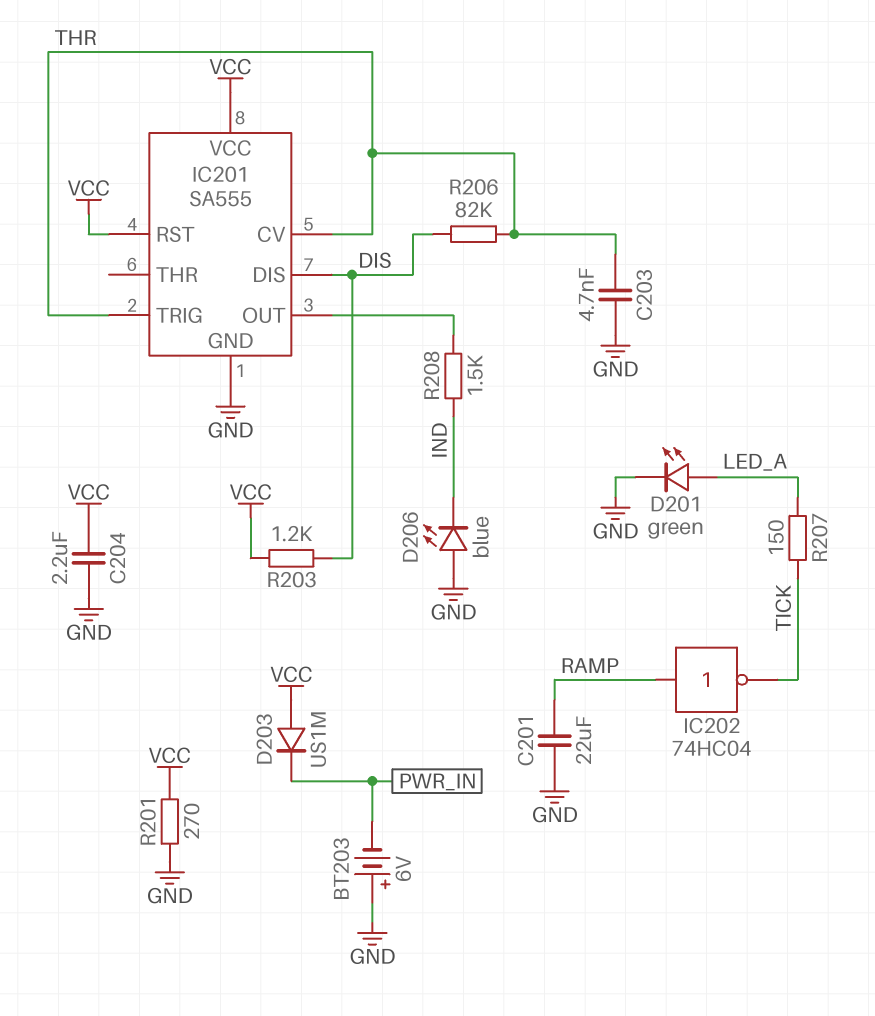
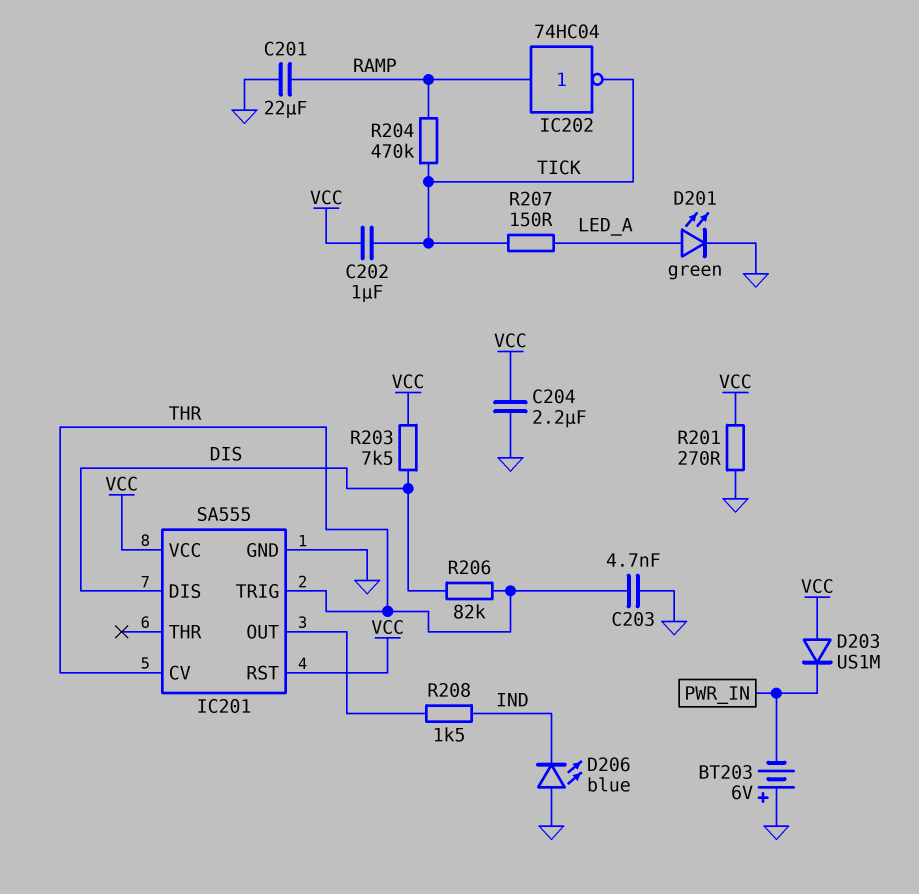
C202: none -> 1uF (TICK, VCC)
R203: 1.2k (DIS, VCC) -> 7.5k (DIS, VCC)
R204: none -> 470k (RAMP, TICK)

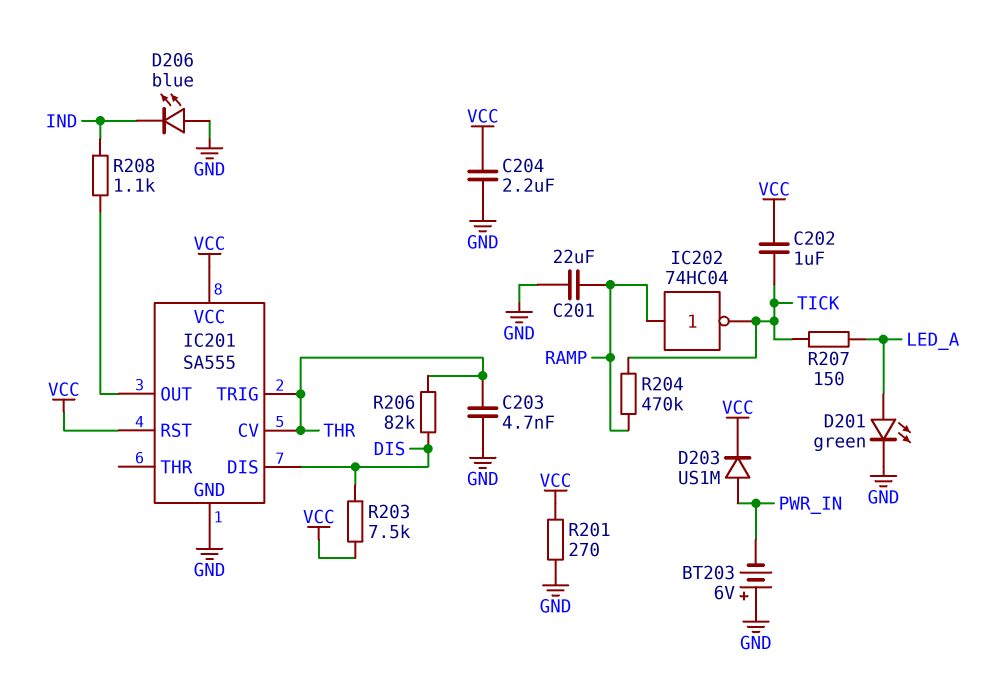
D203: diode US1M (A VCC, K PWR_IN) -> diode US1M (A PWR_IN, K VCC)
R208: 1.5k (IC201/OUT, IND) -> 1.1k (IC201/OUT, IND)

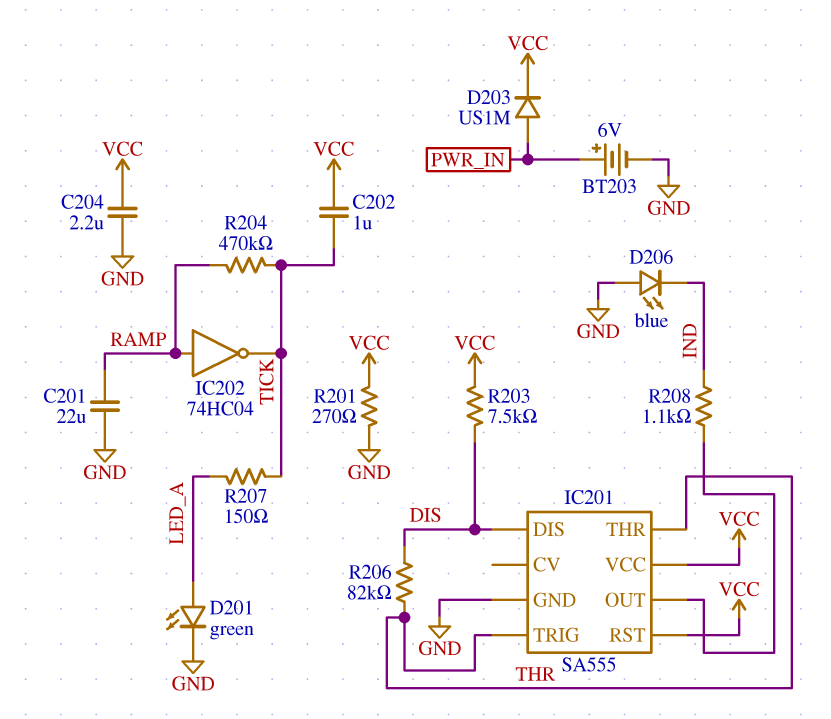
BT203: 6V (plus GND, minus PWR_IN) -> 6V (plus PWR_IN, minus GND)
C203: 4.7nF (GND, THR) -> none
IC201 pin CV: THR -> none
IC201 pin THR: none -> THR

